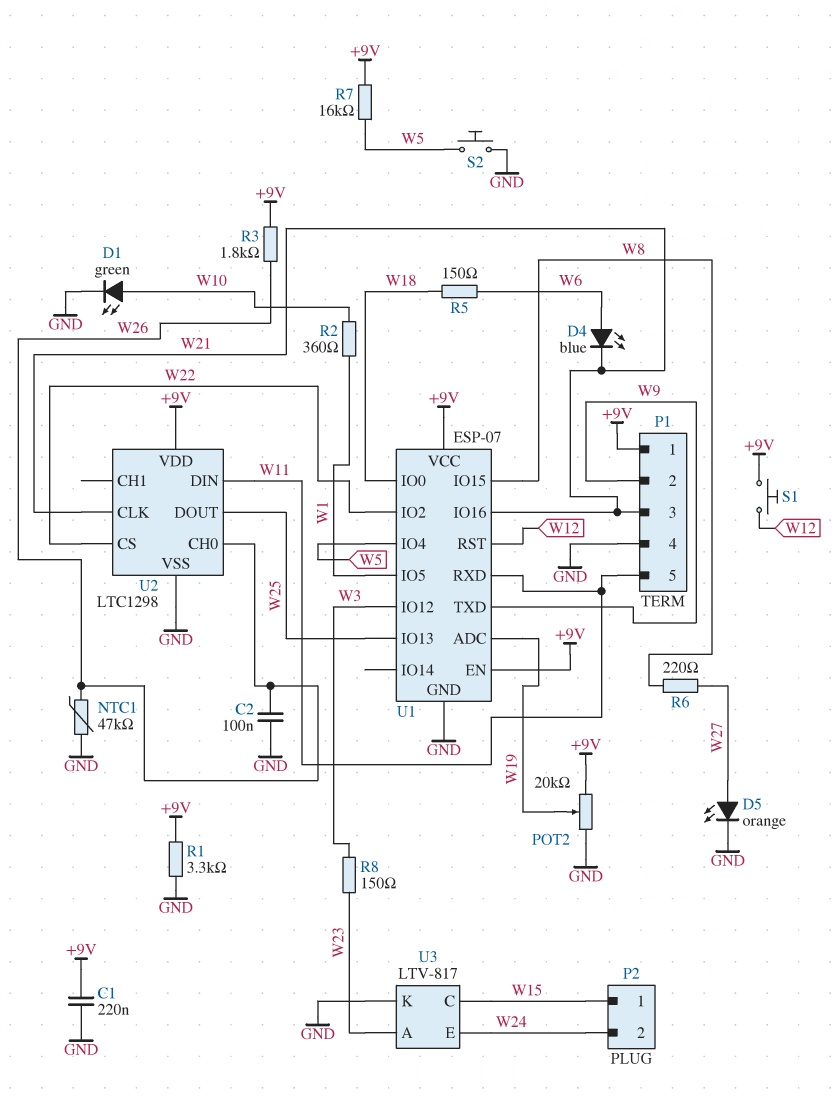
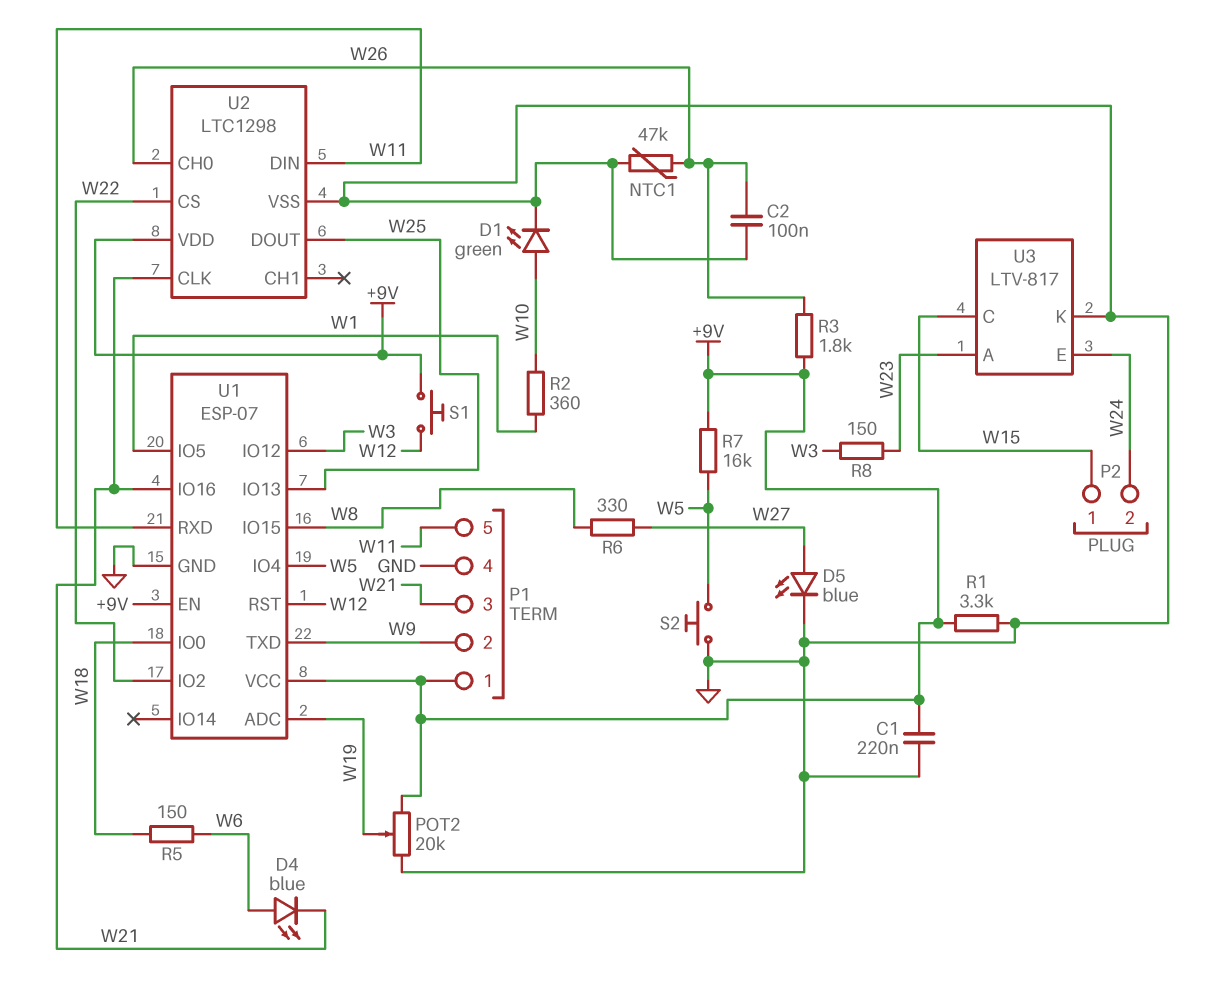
D5: LED orange (A W27, K GND) -> LED blue (A W27, K GND)
R6: 220 (W8, W27) -> 330 (W8, W27)

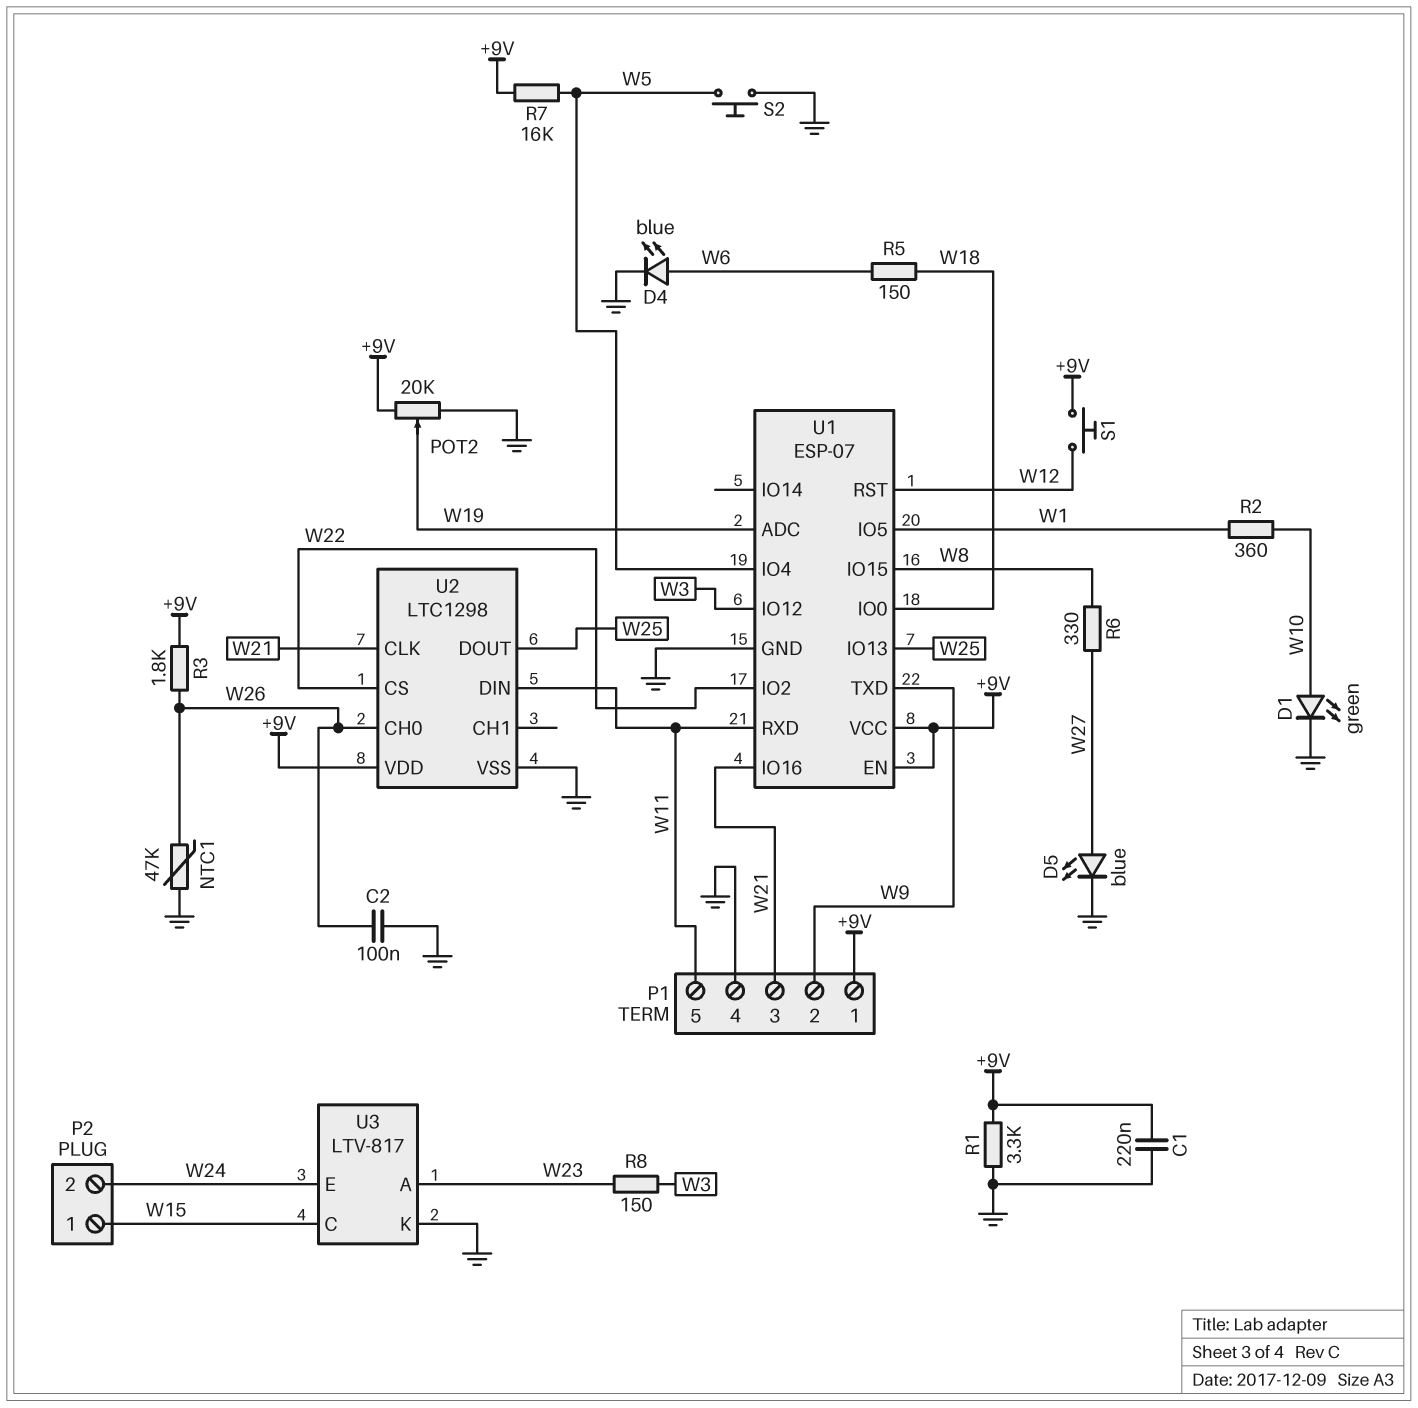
D4: LED blue (A W6, K W21) -> LED blue (A W6, K GND)

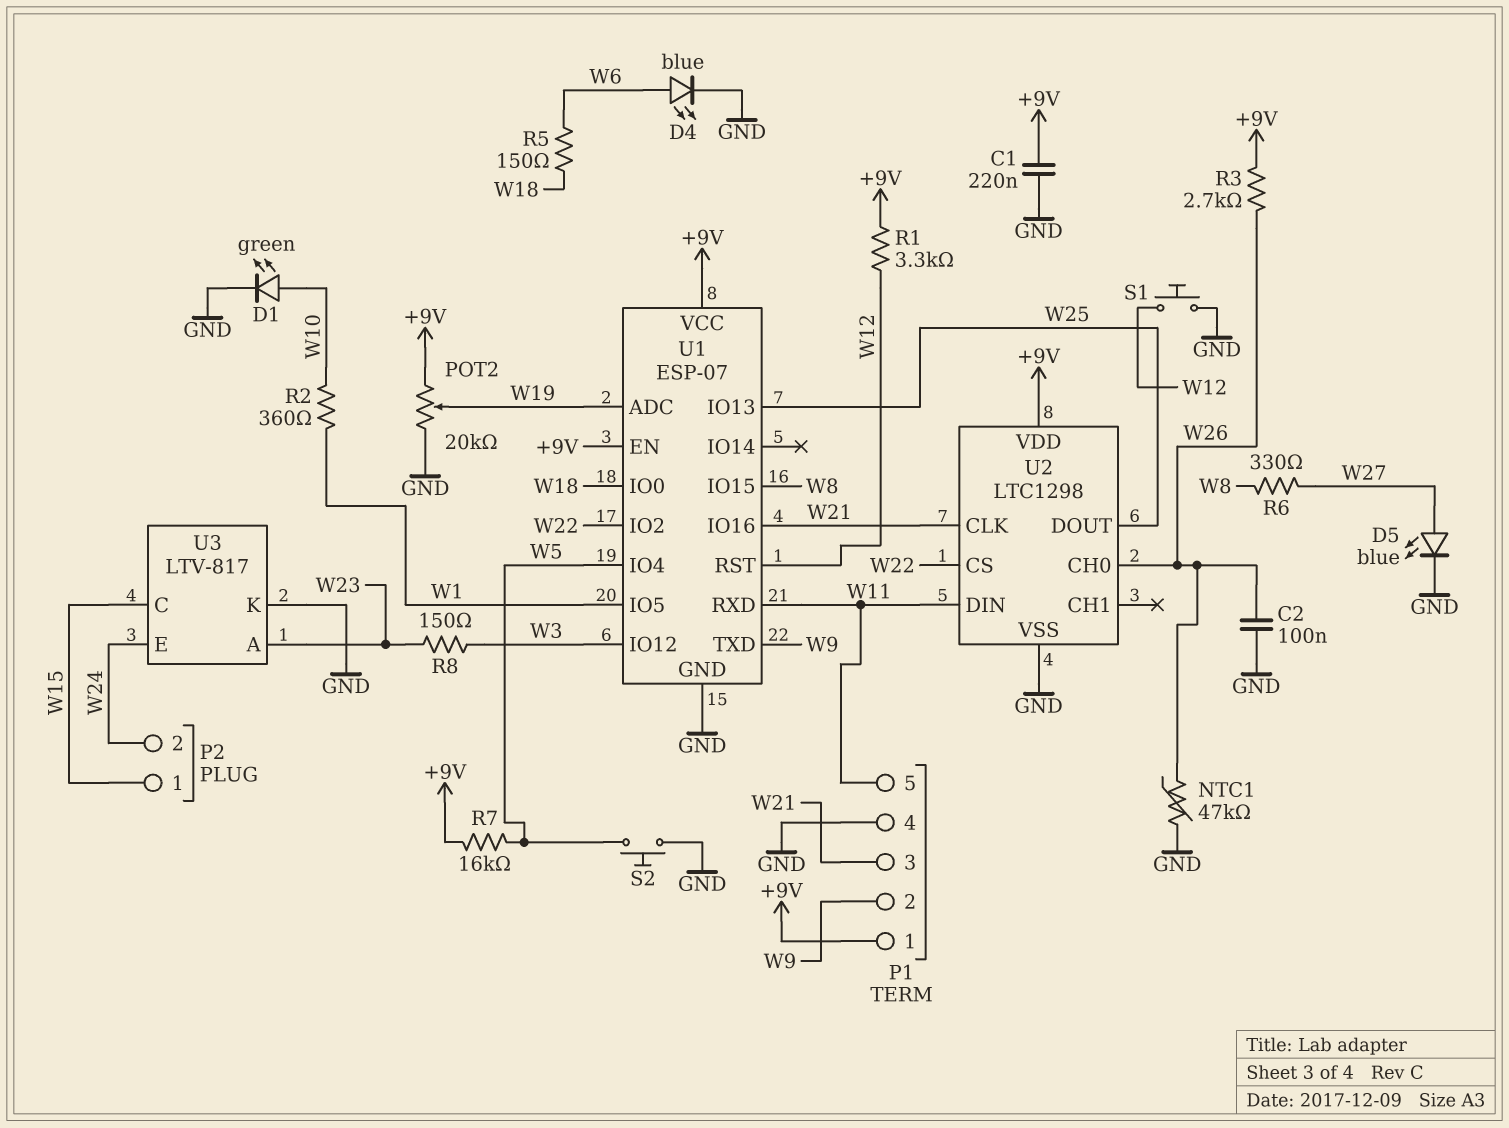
R1: 3.3k (+9V, GND) -> 3.3k (+9V, W12)
R3: 1.8k (+9V, W26) -> 2.7k (+9V, W26)
S1: button (+9V, W12) -> button (GND, W12)

